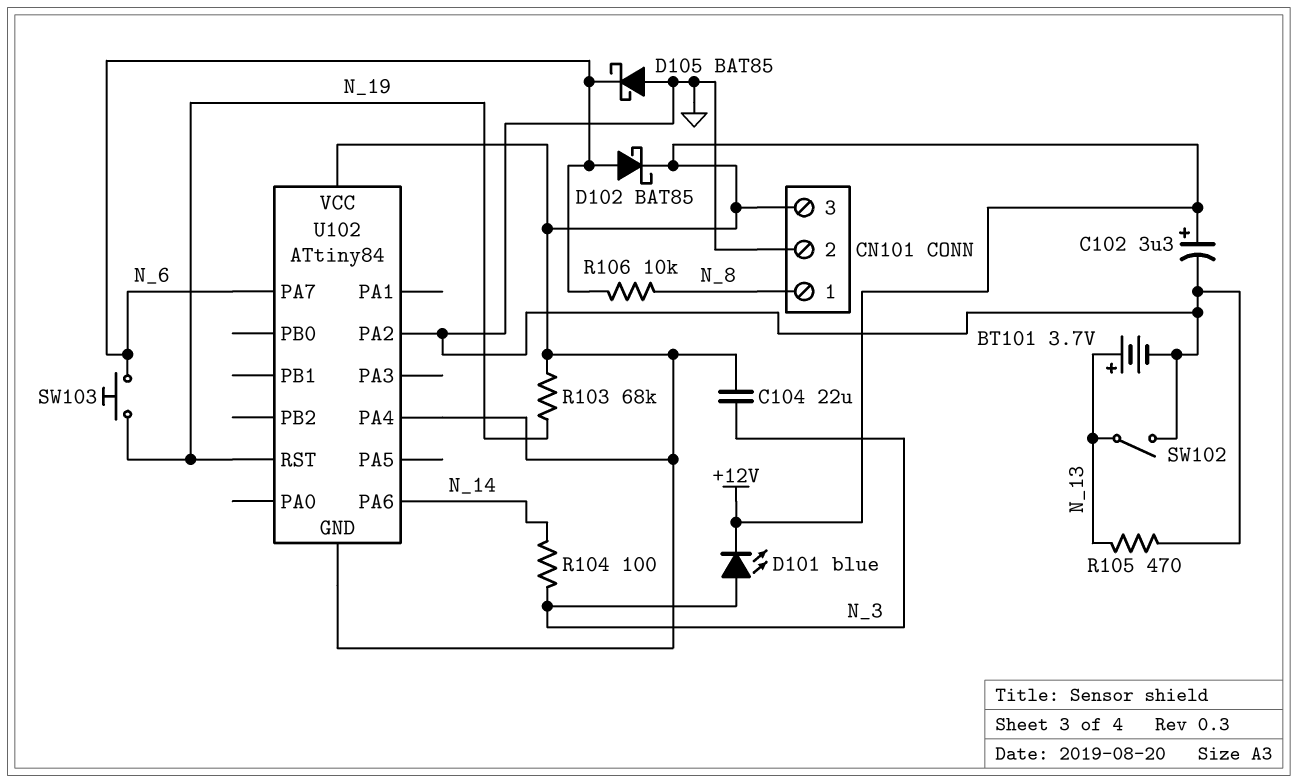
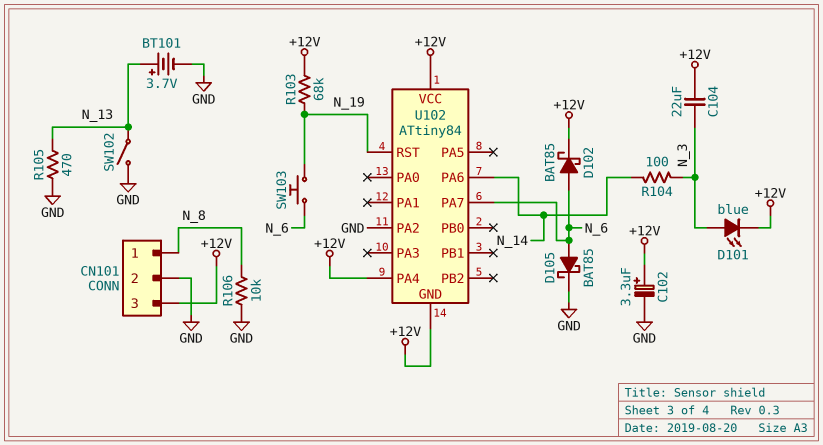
D105: schottky BAT85 (A GND, K N_6) -> schottky BAT85 (A N_6, K GND)
R106: 10k (N_6, N_8) -> 10k (GND, N_8)

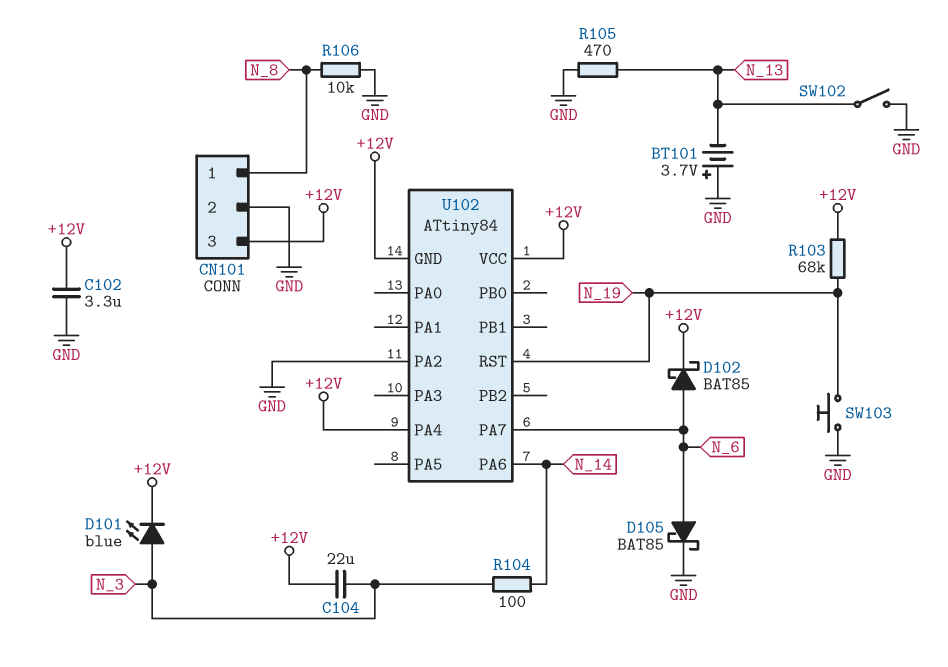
BT101: 3.7V (plus N_13, minus GND) -> 3.7V (plus GND, minus N_13)
C102: 3.3uF (plus +12V, minus GND) -> 3.3uF (+12V, GND)
SW103: button (N_6, N_19) -> button (GND, N_19)

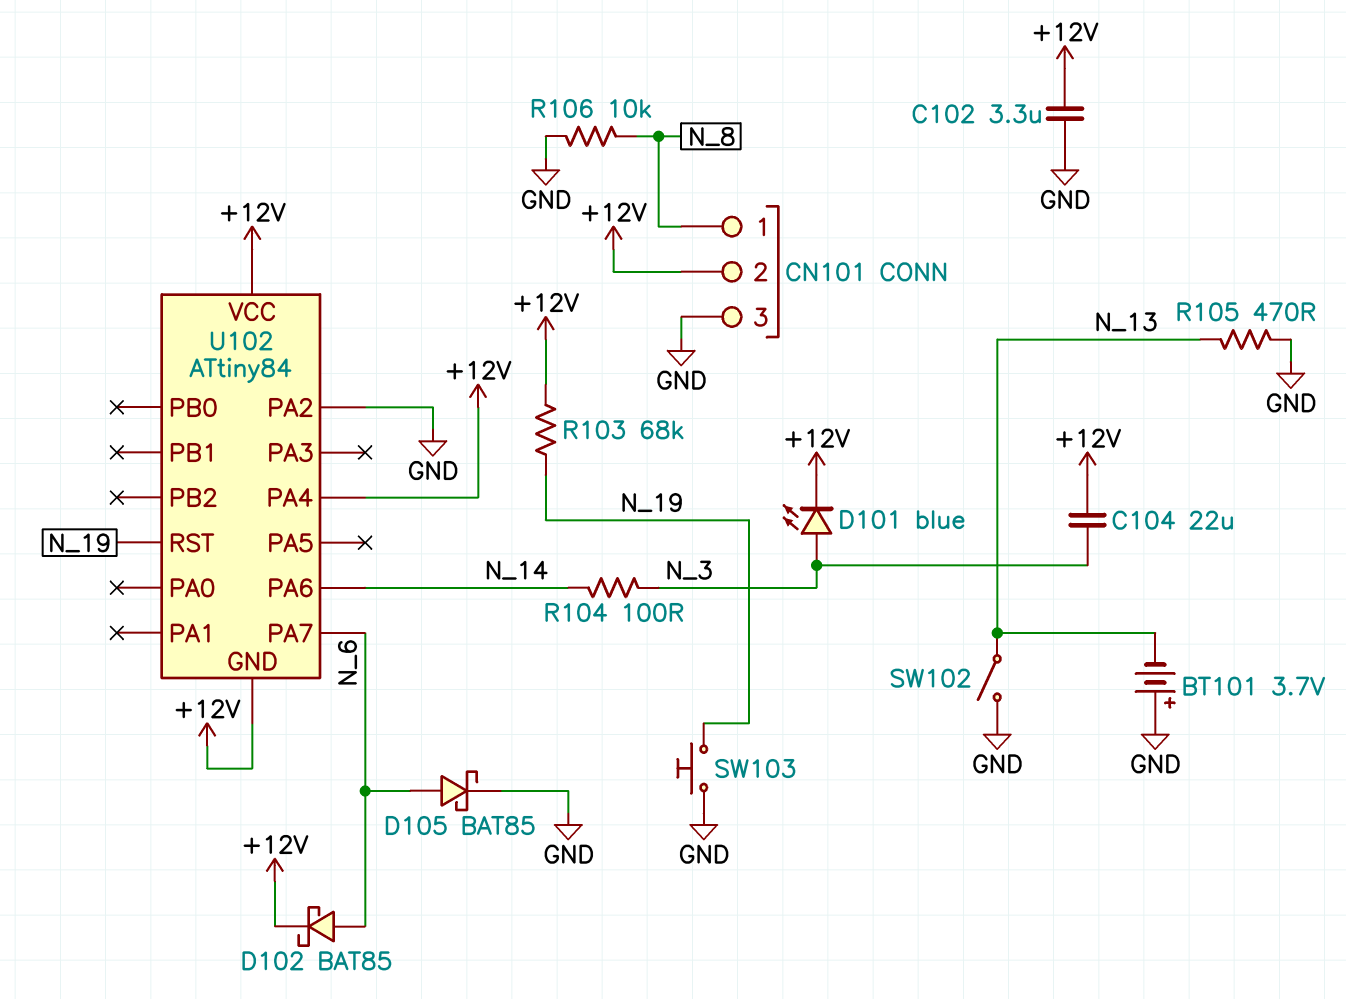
CN101 pin 2: GND -> +12V
CN101 pin 3: +12V -> GND

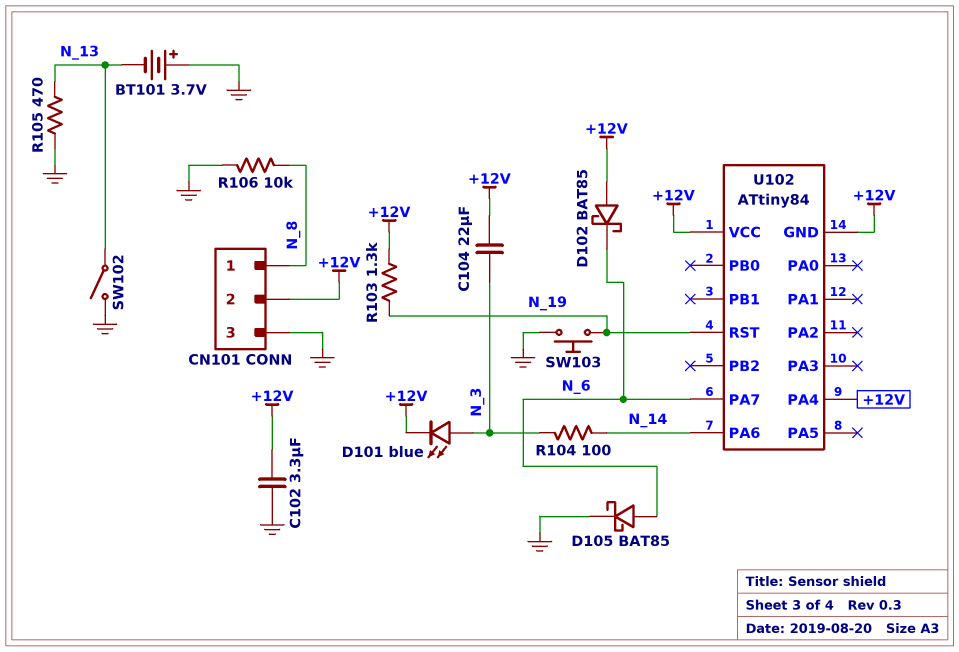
D102: schottky BAT85 (A N_6, K +12V) -> schottky BAT85 (A +12V, K N_6)
R103: 68k (+12V, N_19) -> 1.3k (+12V, N_19)
U102 pin PA2: GND -> none

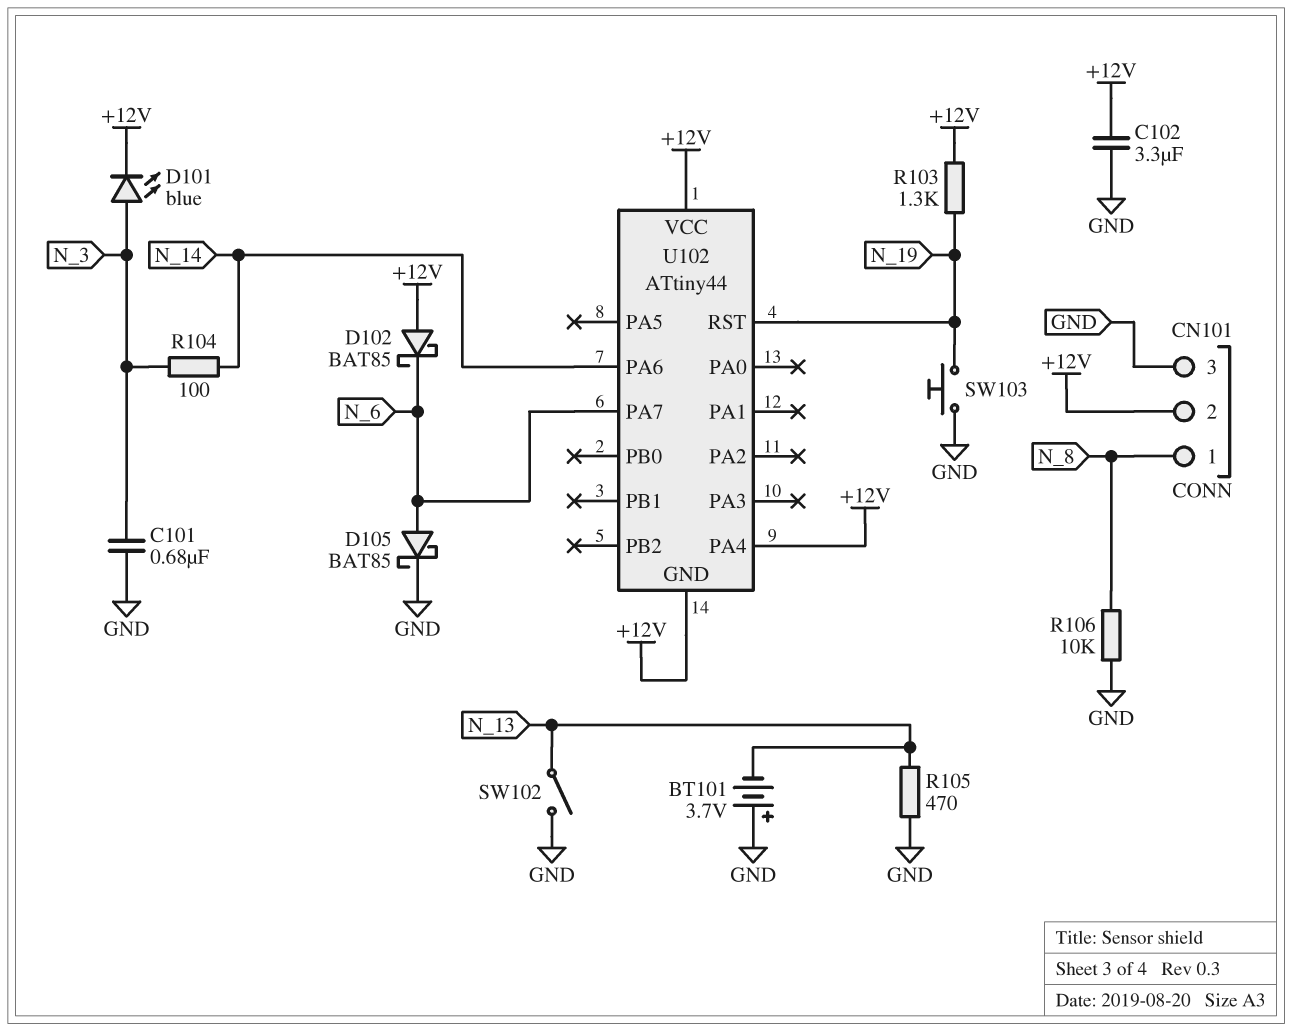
C101: none -> 680nF (GND, N_3)
C104: 22uF (+12V, N_3) -> none
U102: ATtiny84 -> ATtiny44

